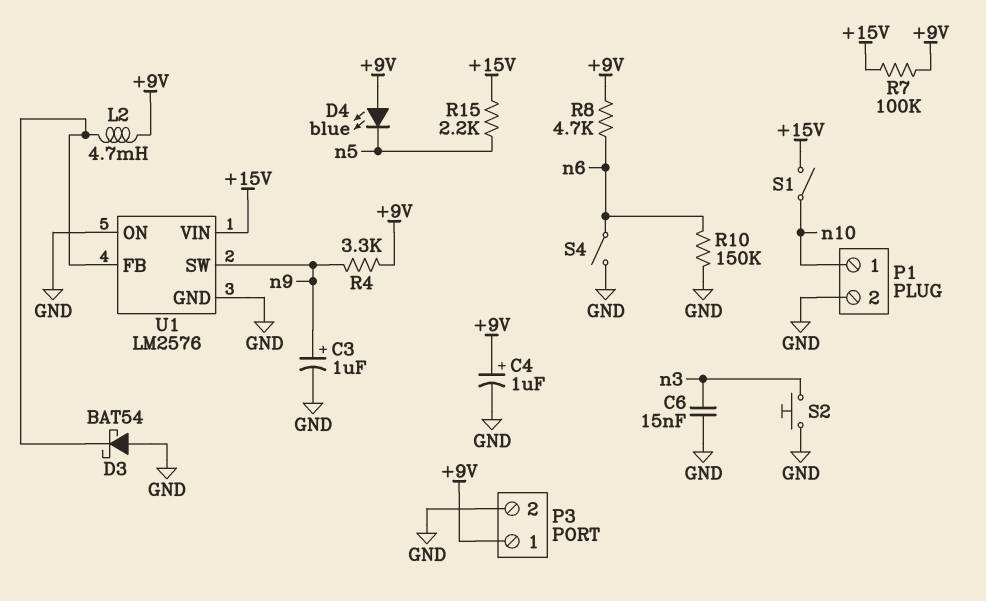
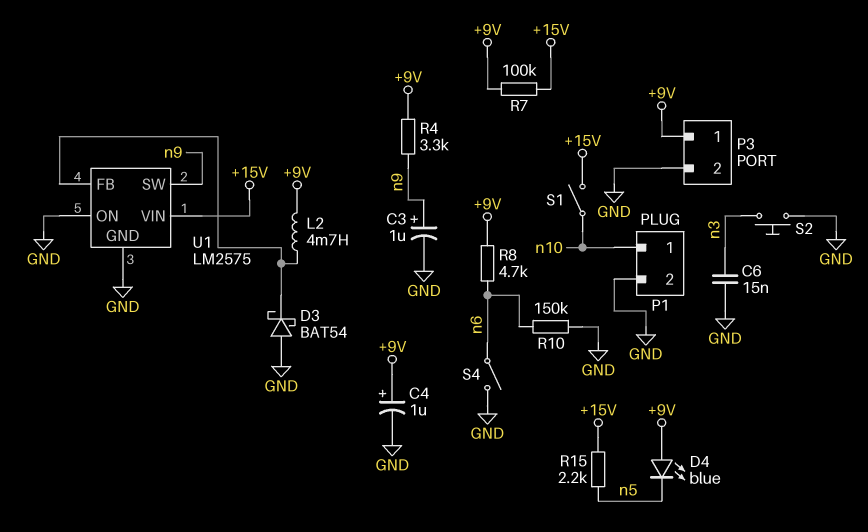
U1: LM2576 -> LM2575

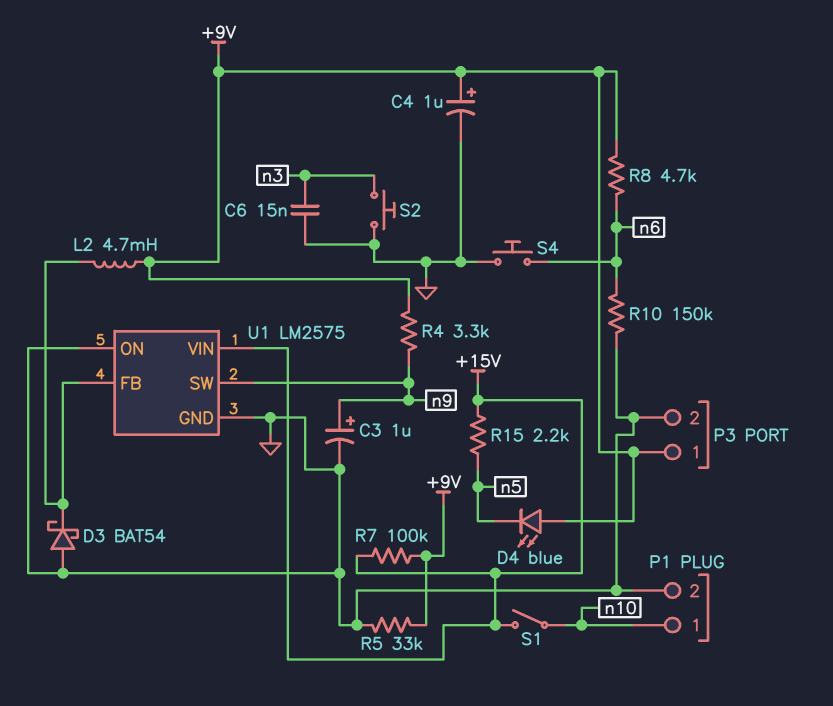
R5: none -> 33k (+9V, GND)
S4: switch (GND, n6) -> button (GND, n6)

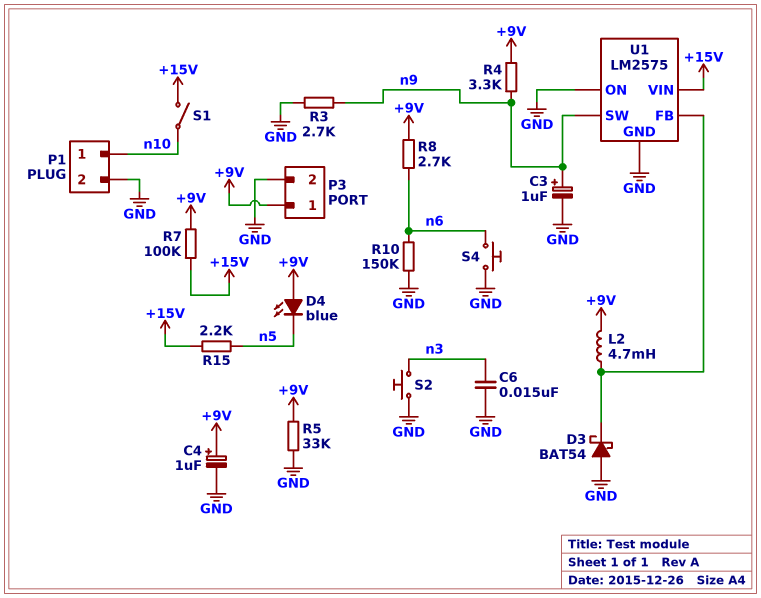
R3: none -> 2.7k (GND, n9)
R8: 4.7k (+9V, n6) -> 2.7k (+9V, n6)

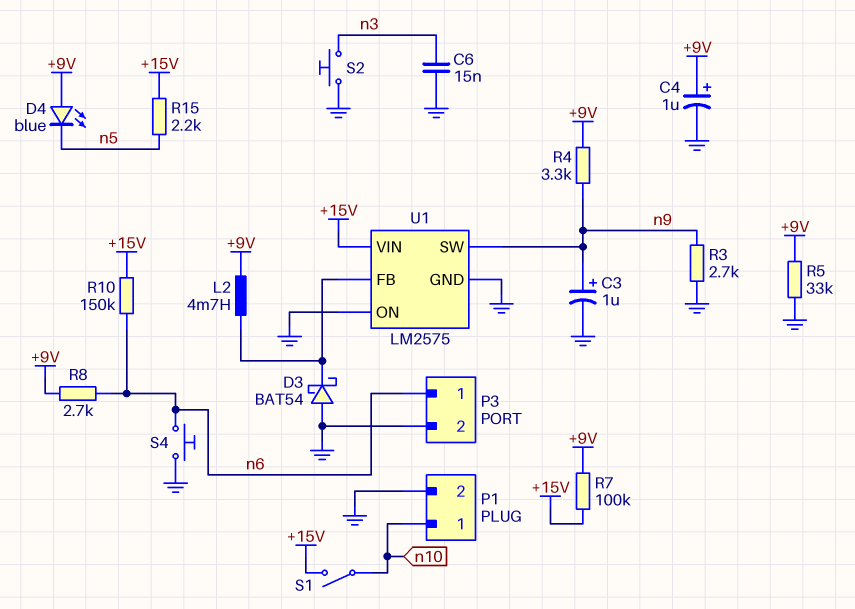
P3 pin 1: +9V -> n6
R10: 150k (GND, n6) -> 150k (+15V, n6)

